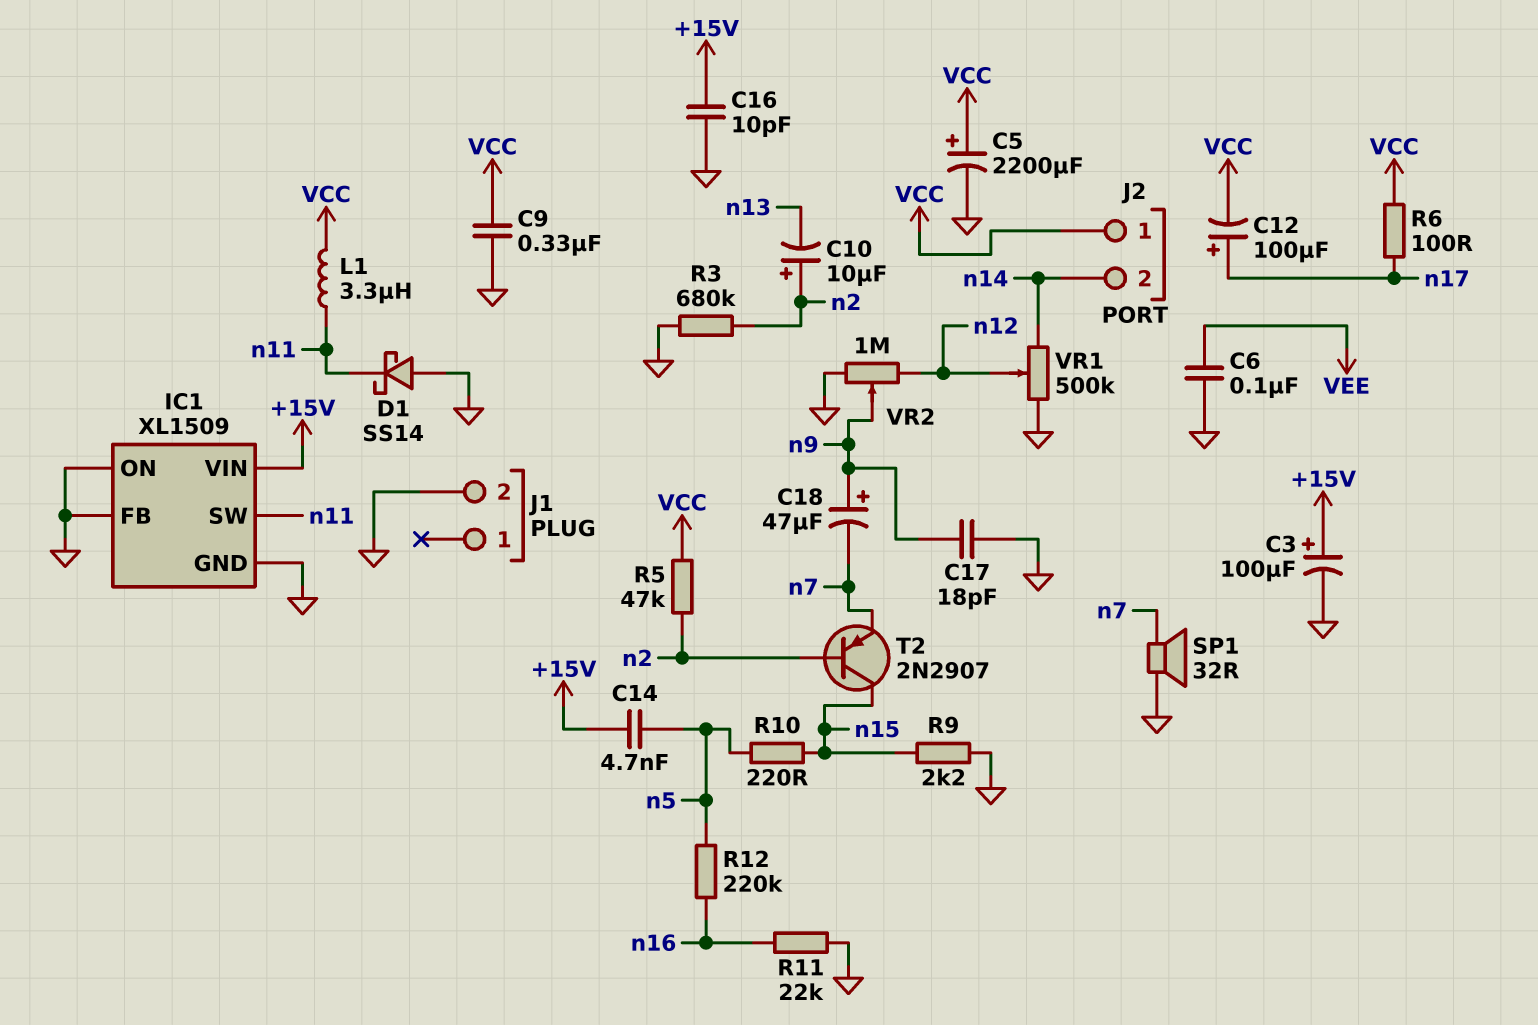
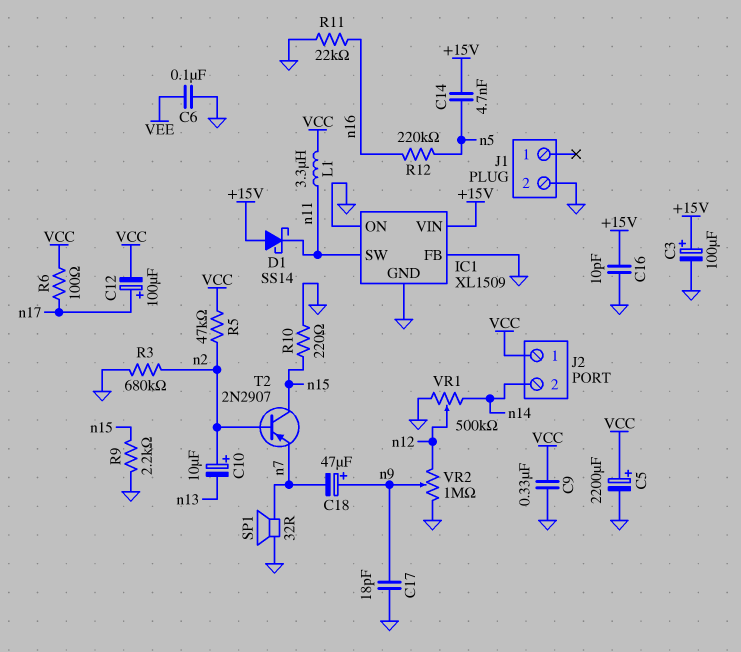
D1: schottky SS14 (A GND, K n11) -> schottky SS14 (A +15V, K n11)
R10: 220 (n5, n15) -> 220 (GND, n15)

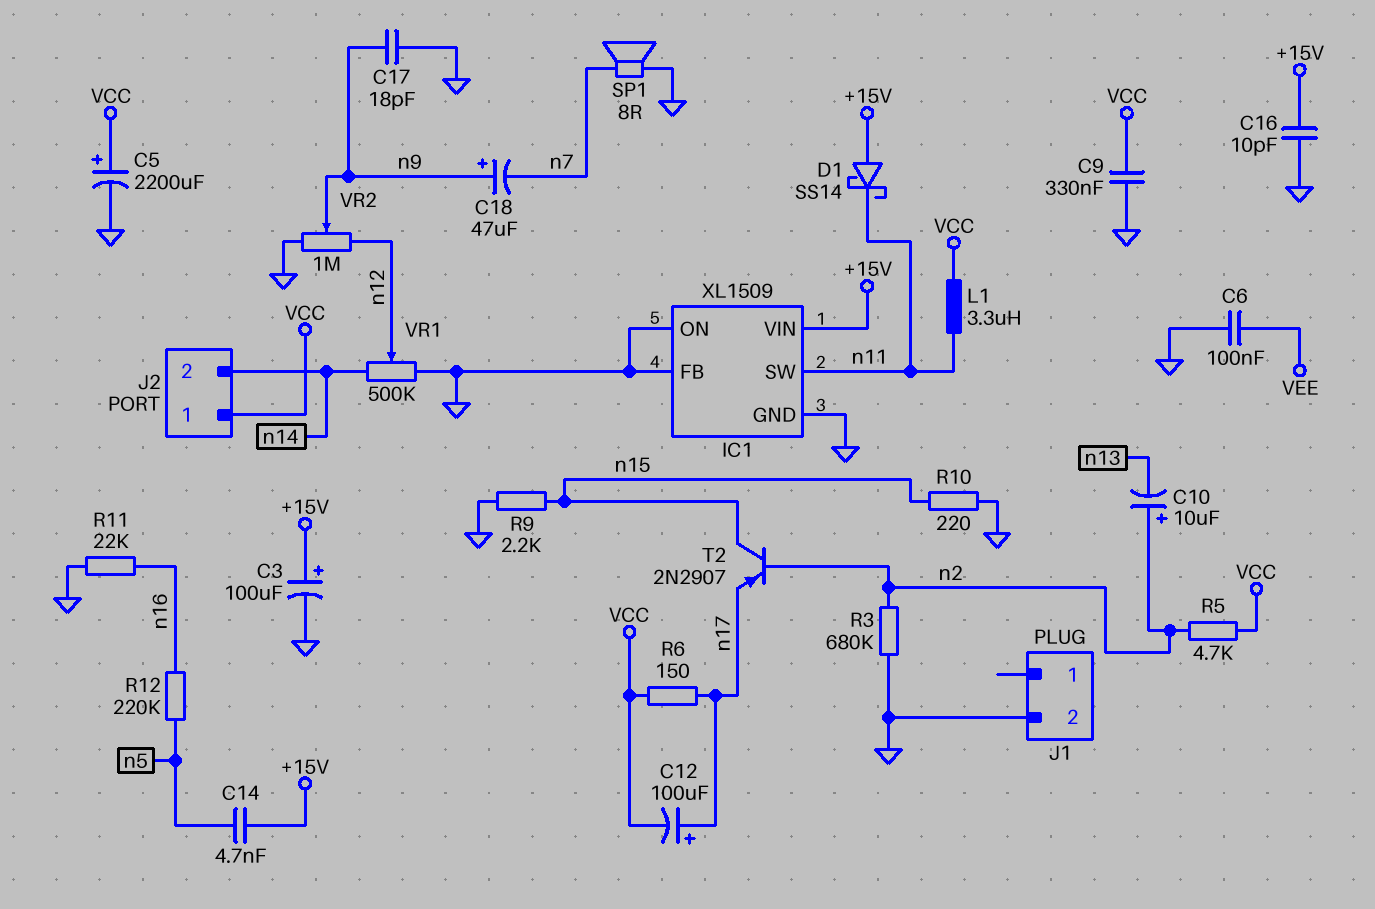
R5: 47k (VCC, n2) -> 4.7k (VCC, n2)
R6: 100 (VCC, n17) -> 150 (VCC, n17)
SP1: speaker 32R (GND, n7) -> speaker 8R (GND, n7)
T2: PNP 2N2907 (B n2, C n15, E n7) -> PNP 2N2907 (B n2, C n15, E n17)

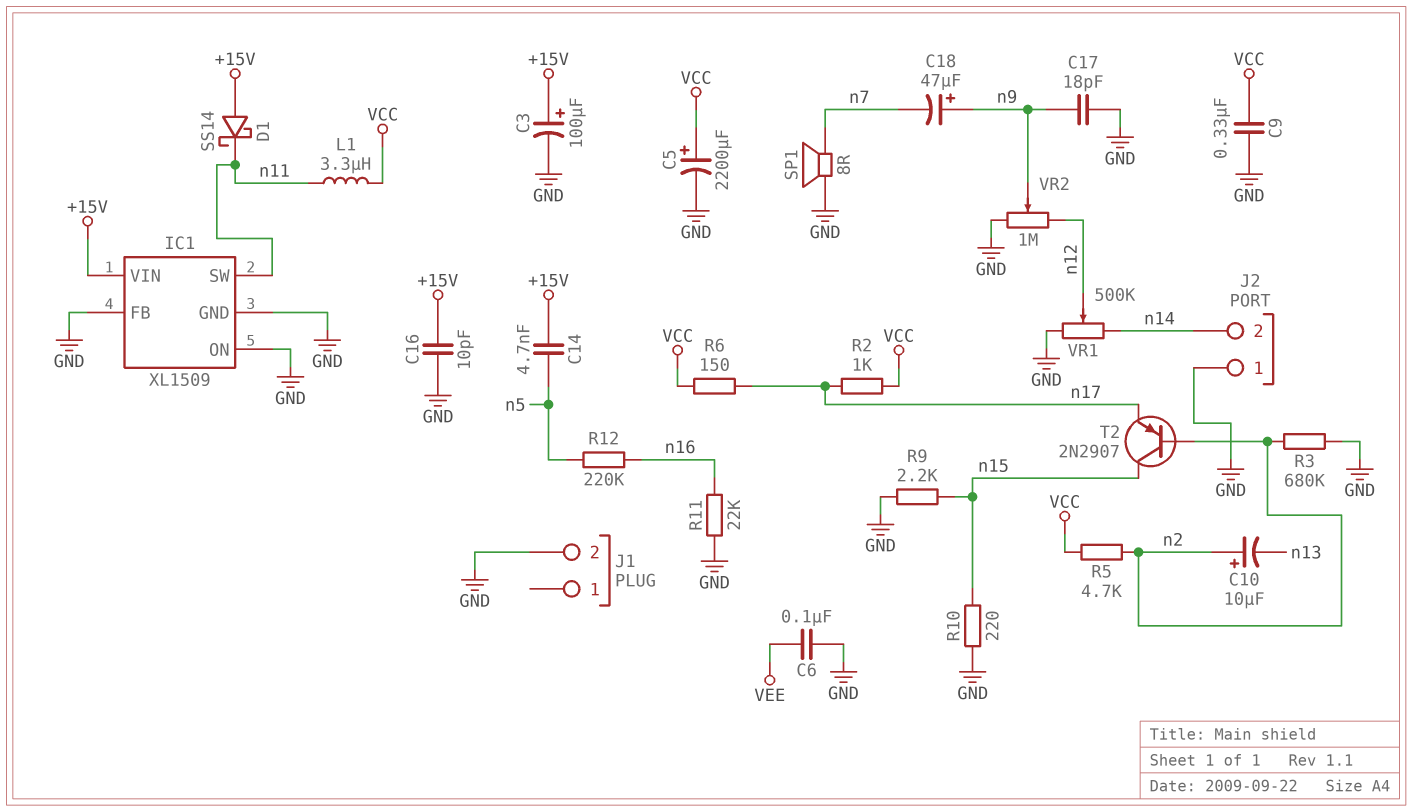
C12: 100uF (plus n17, minus VCC) -> none
J2 pin 1: VCC -> GND
R2: none -> 1k (VCC, n17)

